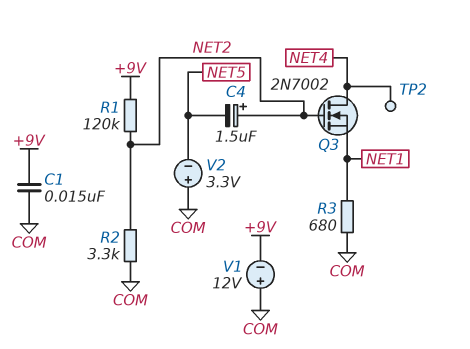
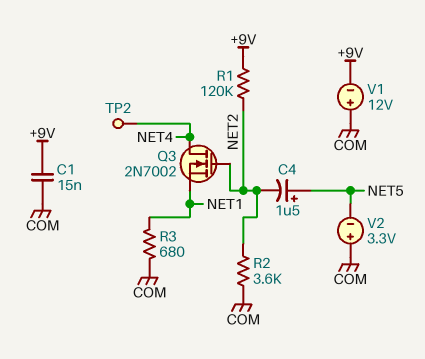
C4: 1.5uF (plus NET2, minus NET5) -> 1.5uF (plus NET5, minus NET2)
R2: 3.3k (COM, NET2) -> 3.6k (COM, NET2)

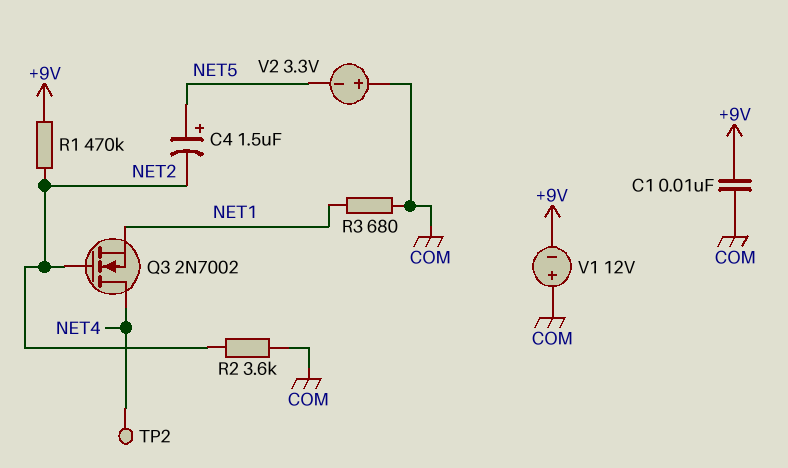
C1: 15nF (+9V, COM) -> 10nF (+9V, COM)
R1: 120k (+9V, NET2) -> 470k (+9V, NET2)

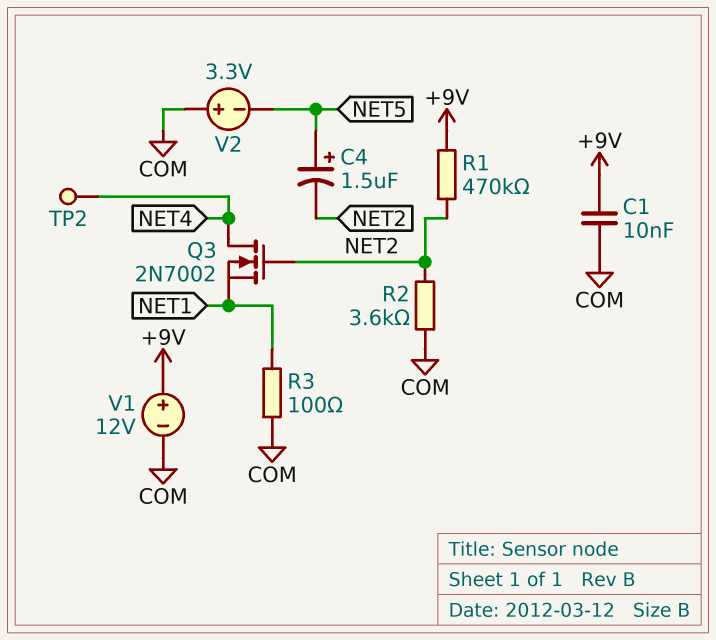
R3: 680 (COM, NET1) -> 100 (COM, NET1)
V1: 12V (plus COM, minus +9V) -> 12V (plus +9V, minus COM)

